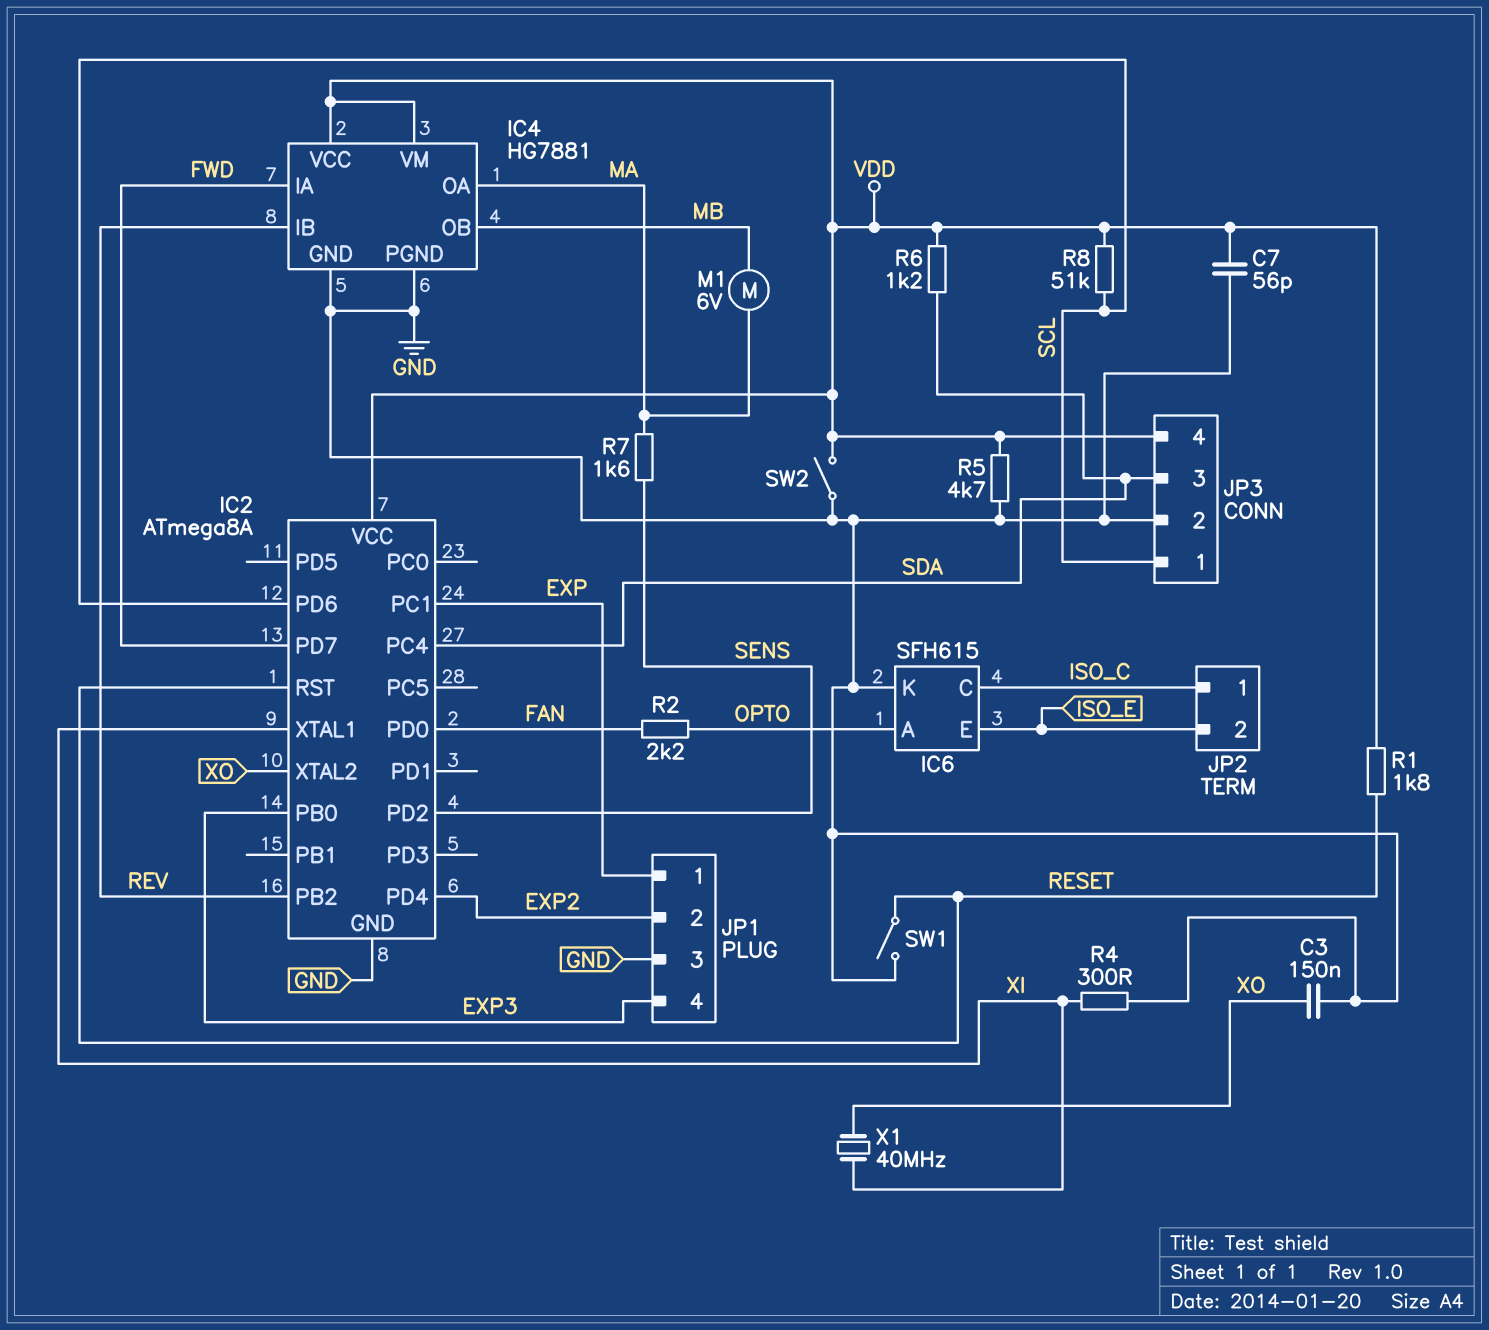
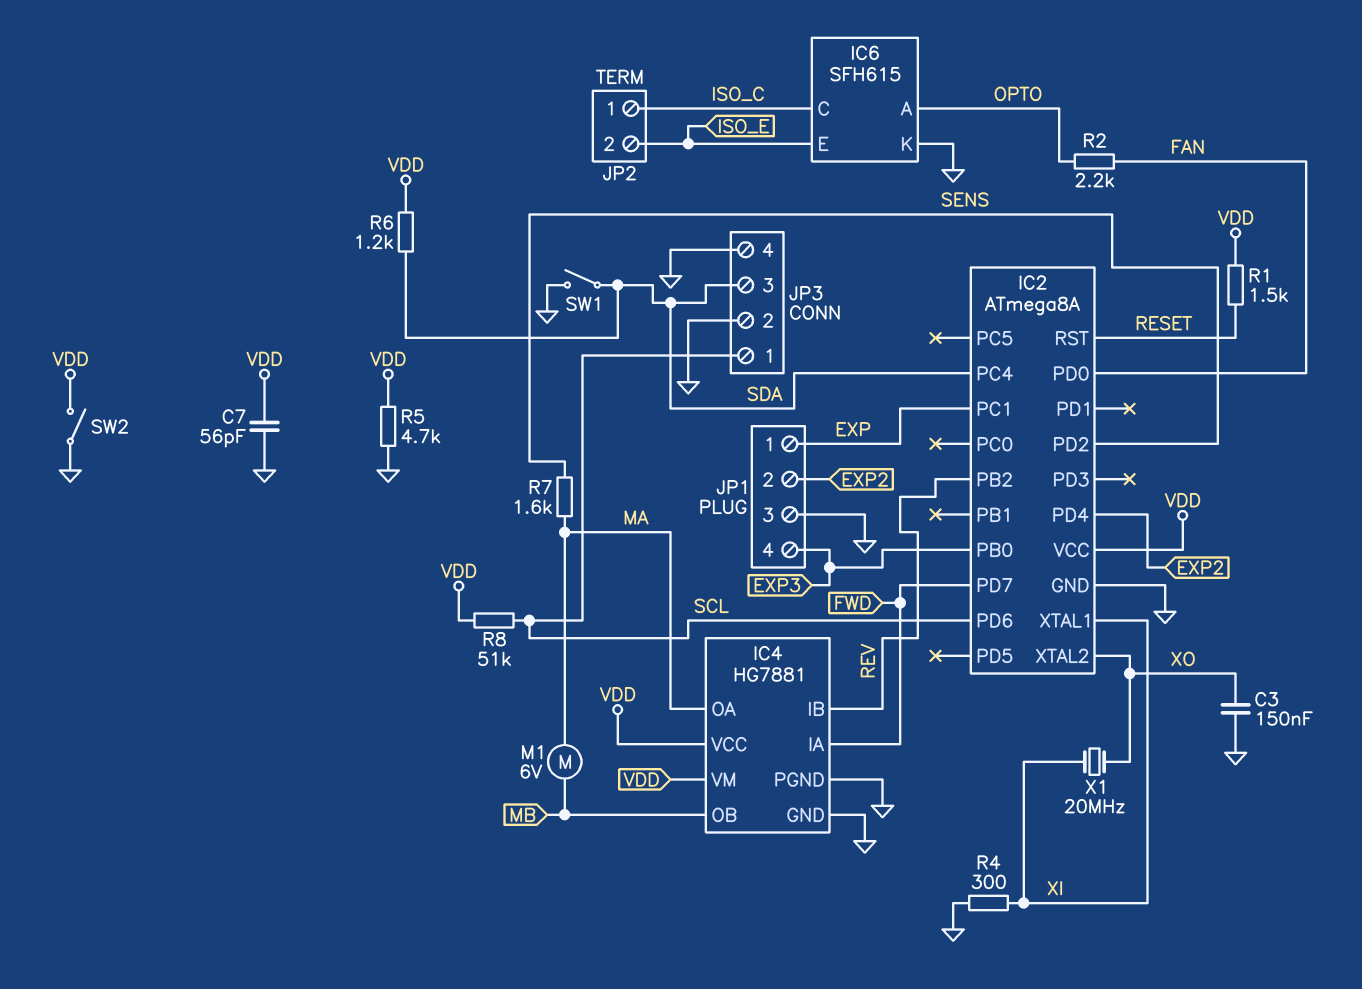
JP3 pin 4: VDD -> GND
R1: 1.8k (RESET, VDD) -> 1.5k (RESET, VDD)
SW1: switch (GND, RESET) -> switch (GND, SDA)
X1: 40MHz (XI, XO) -> 20MHz (XI, XO)

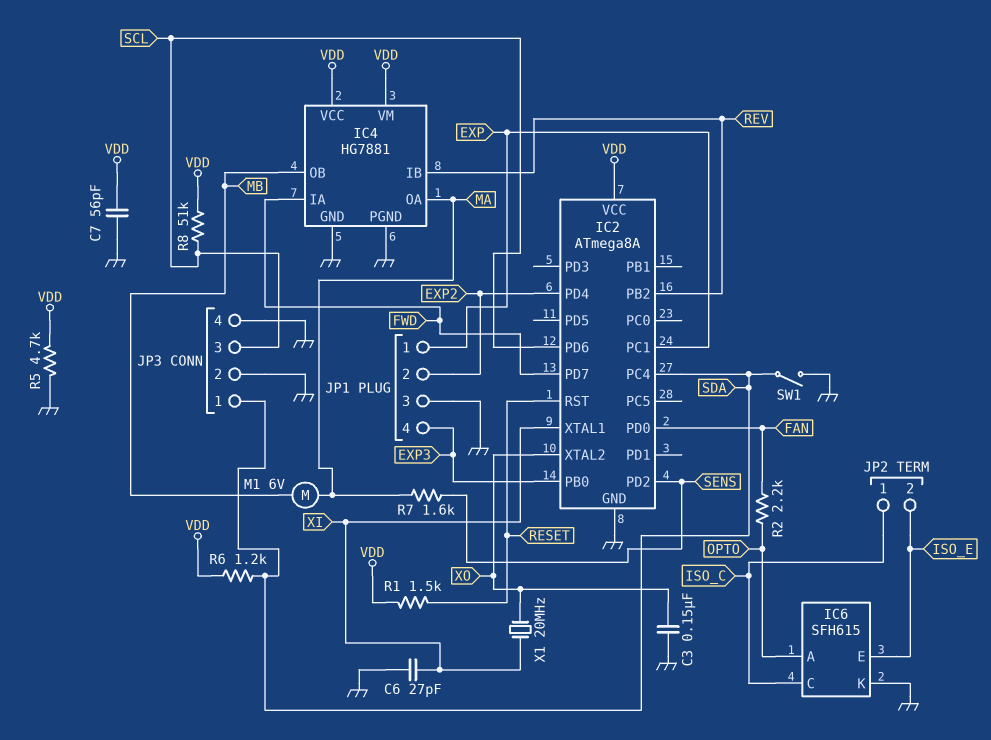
C6: none -> 27pF (GND, XI)
JP3 pin 1: SCL -> SDA
JP3 pin 3: SDA -> SCL
R4: 300 (GND, XI) -> none
SW2: switch (GND, VDD) -> none

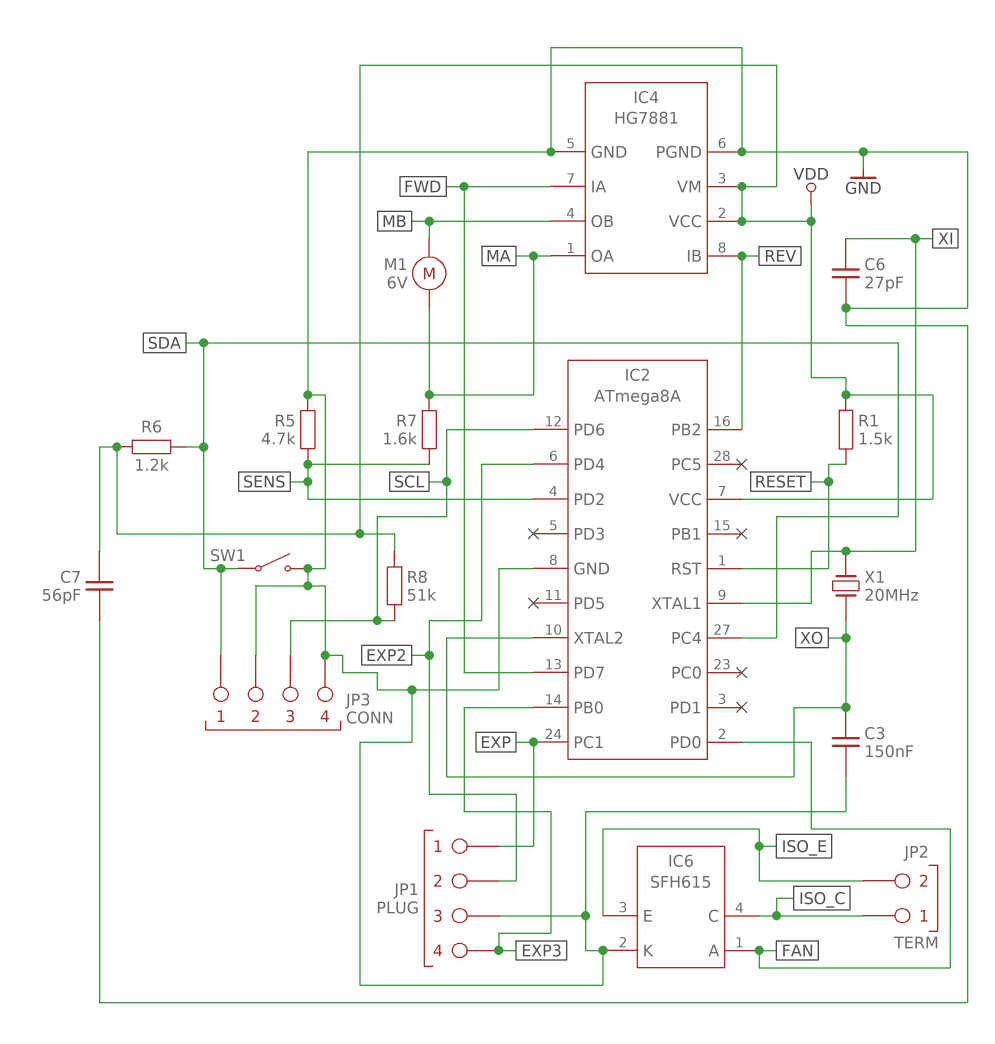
IC6 pin A: OPTO -> FAN
R2: 2.2k (FAN, OPTO) -> none
R5: 4.7k (GND, VDD) -> 4.7k (GND, SENS)

